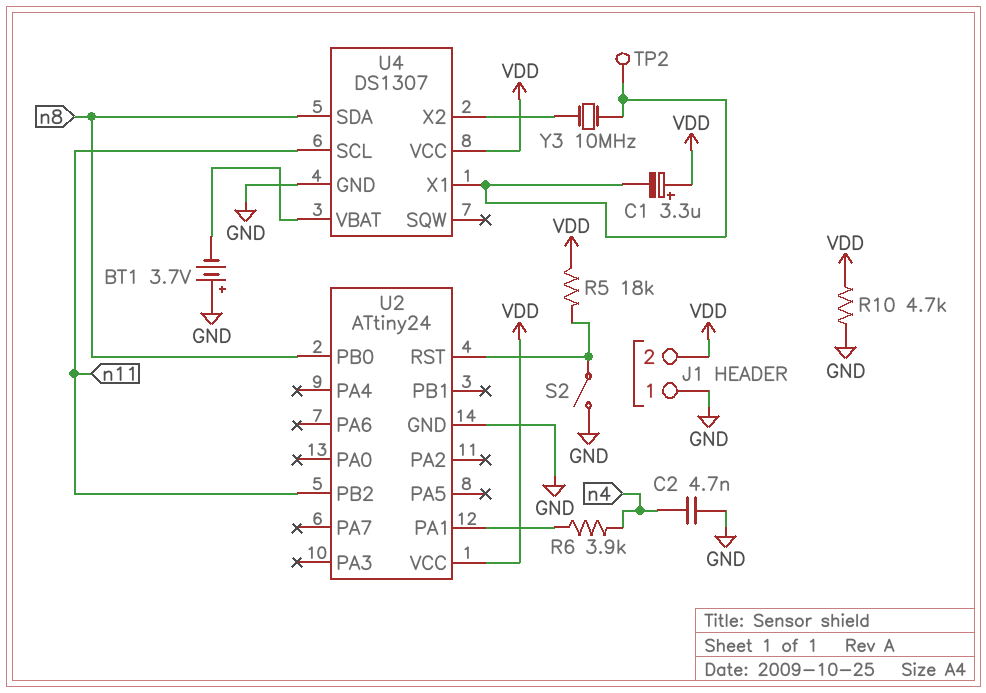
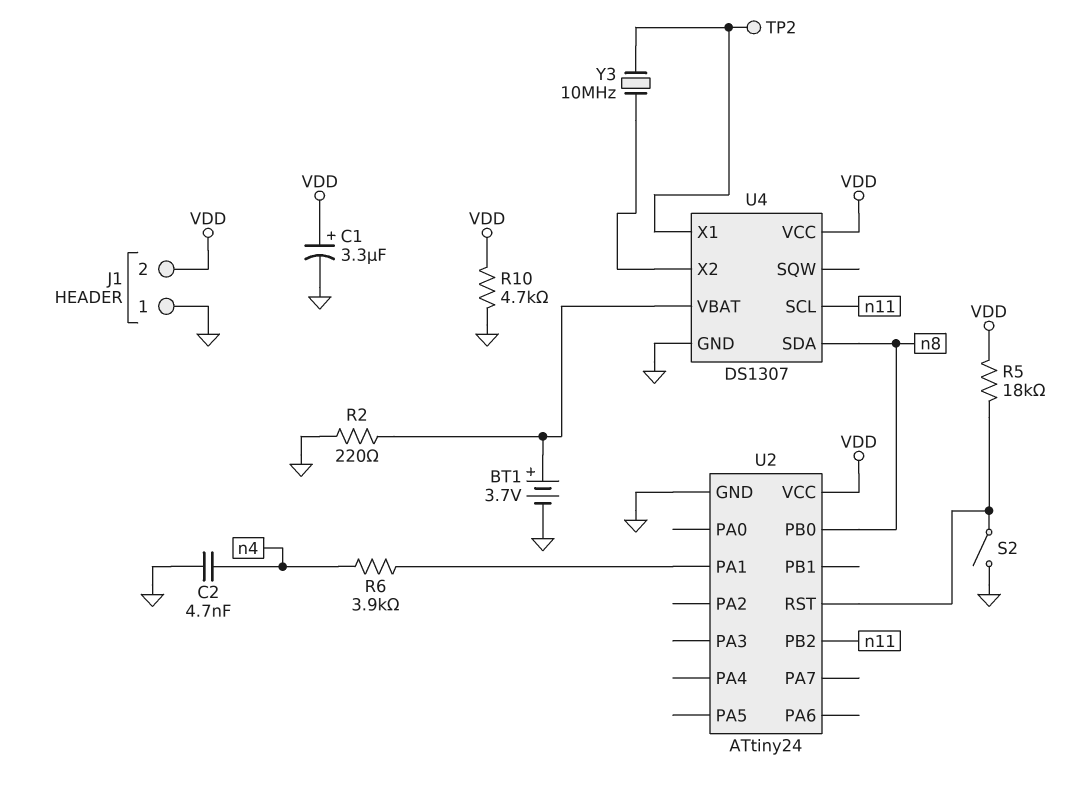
BT1: 3.7V (plus GND, minus U4/VBAT) -> 3.7V (plus U4/VBAT, minus GND)
C1: 3.3uF (plus VDD, minus U4/X1) -> 3.3uF (plus VDD, minus GND)
R2: none -> 220 (GND, U4/VBAT)

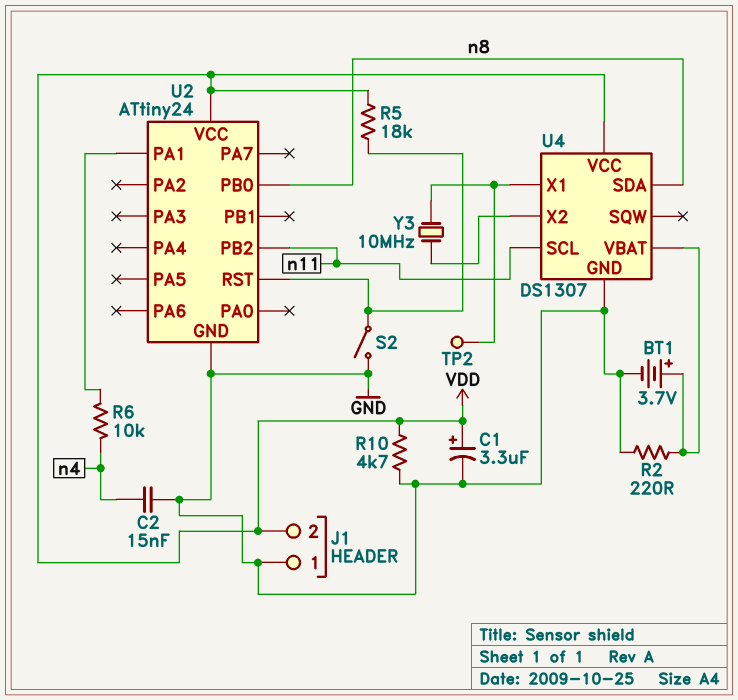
C2: 4.7nF (GND, n4) -> 15nF (GND, n4)
R6: 3.9k (U2/PA1, n4) -> 10k (U2/PA1, n4)

